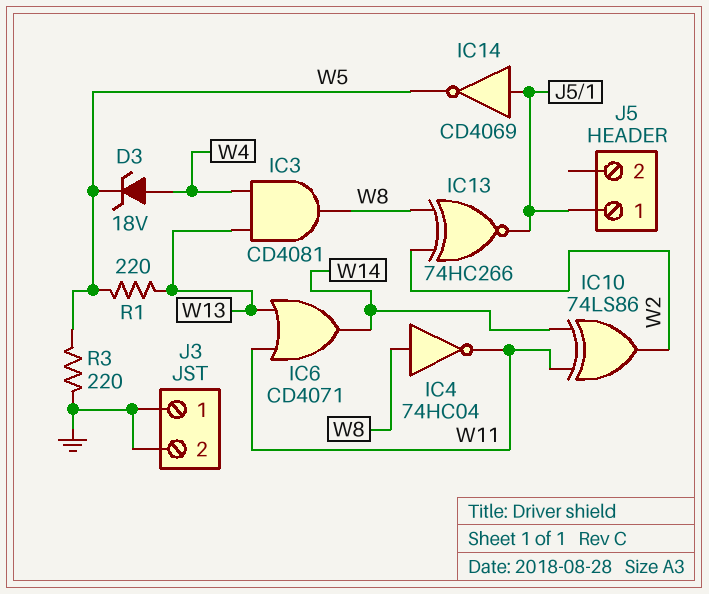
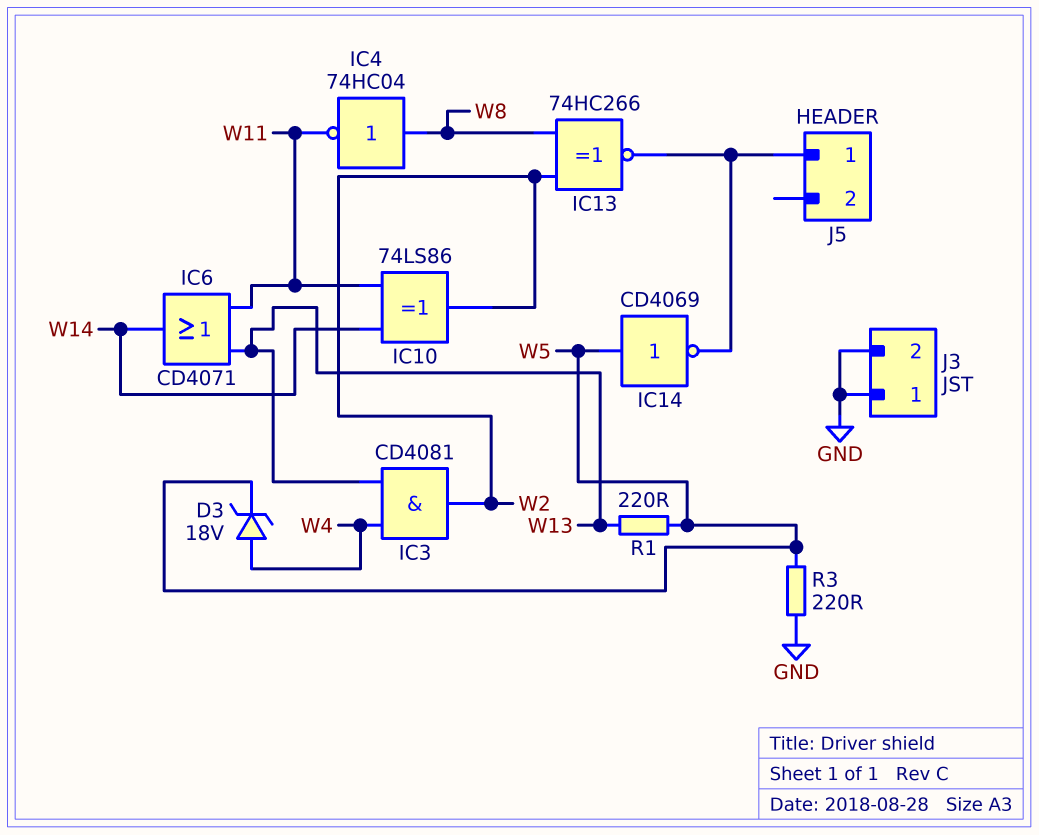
IC3: AND CD4081 (in W4, in W13, out W8) -> AND CD4081 (in W4, in W13, out W2)
IC14: NOT CD4069 (in J5/1, out W5) -> NOT CD4069 (in W5, out J5/1)

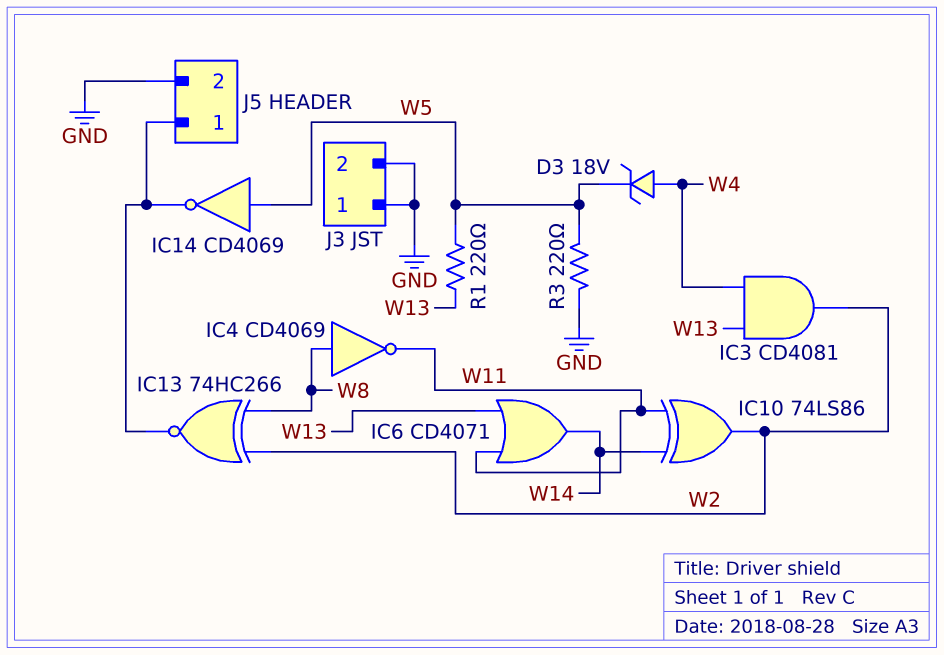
IC4: NOT 74HC04 (in W8, out W11) -> NOT CD4069 (in W8, out W11)
J5 pin 2: none -> GND

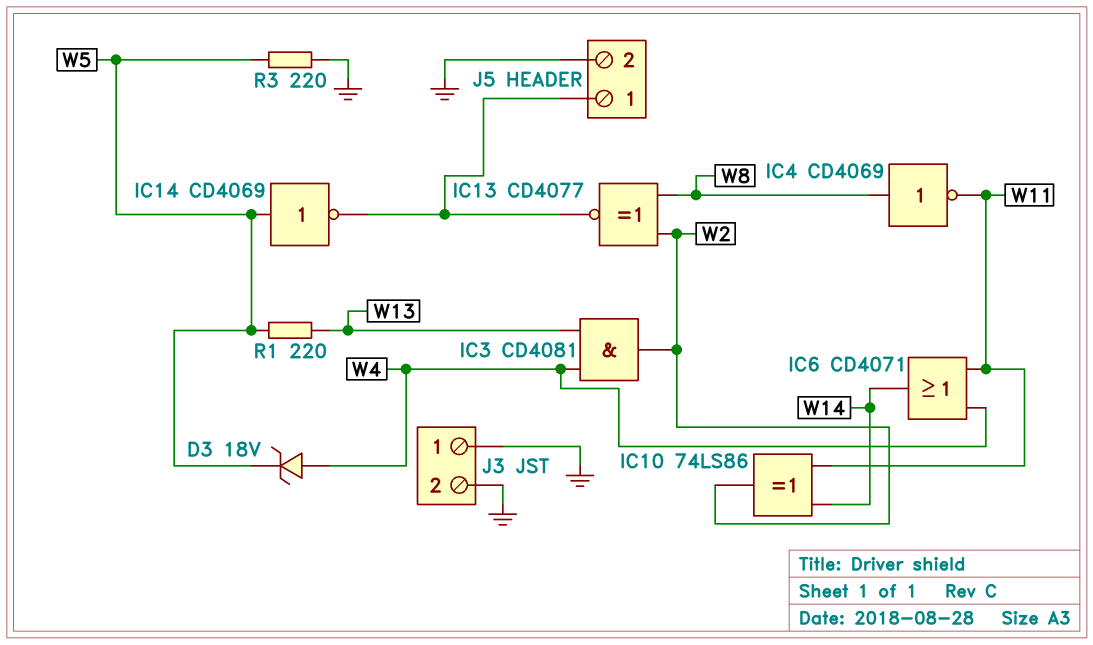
IC6: OR CD4071 (in W11, in W13, out W14) -> OR CD4071 (in W4, in W11, out W14)
IC13: XNOR 74HC266 (in W2, in W8, out J5/1) -> XNOR CD4077 (in W2, in W8, out J5/1)

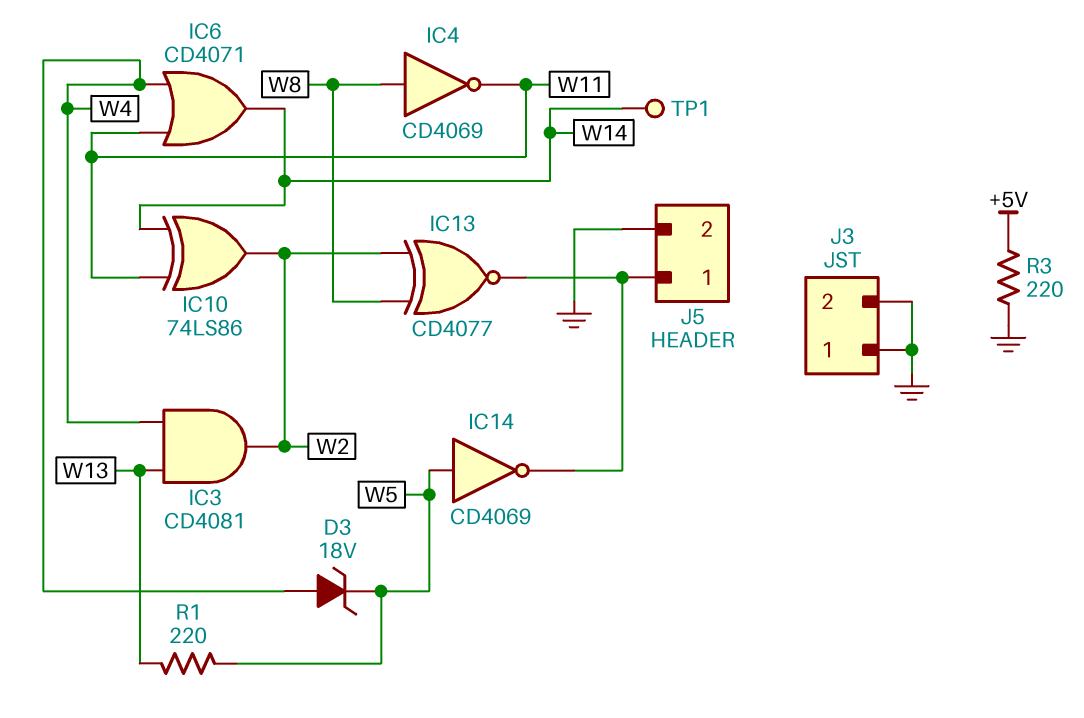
R3: 220 (GND, W5) -> 220 (+5V, GND)
TP1: none -> test point (W14)

